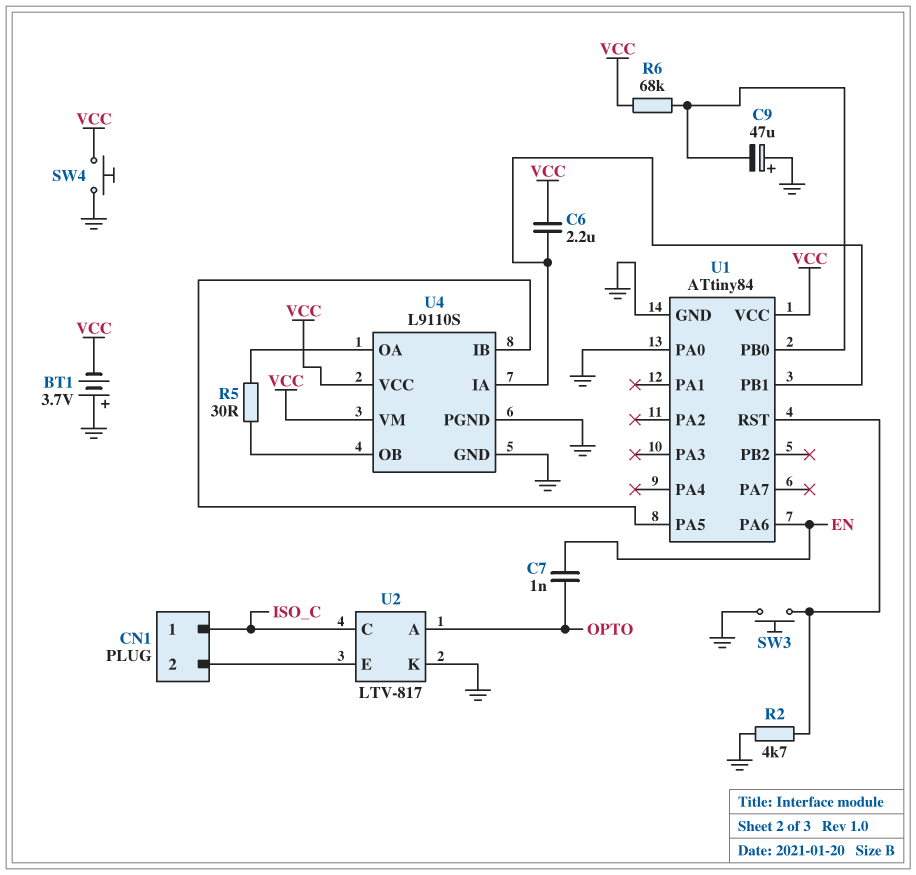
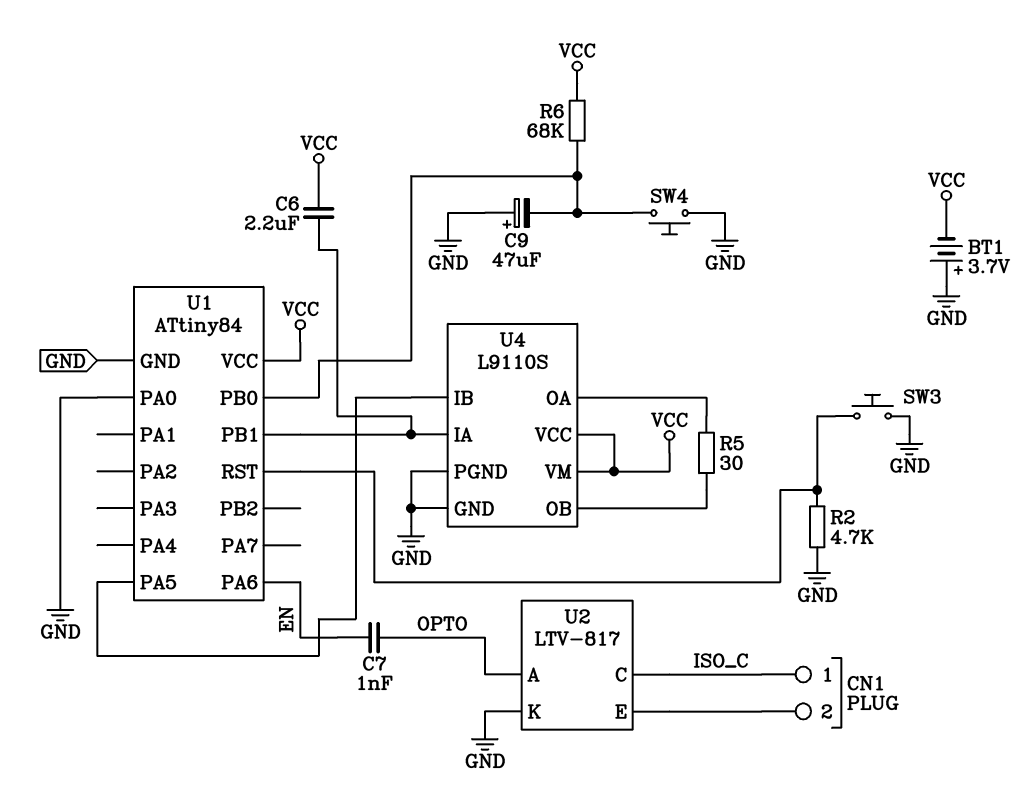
SW4: button (GND, VCC) -> button (GND, U1/PB0)

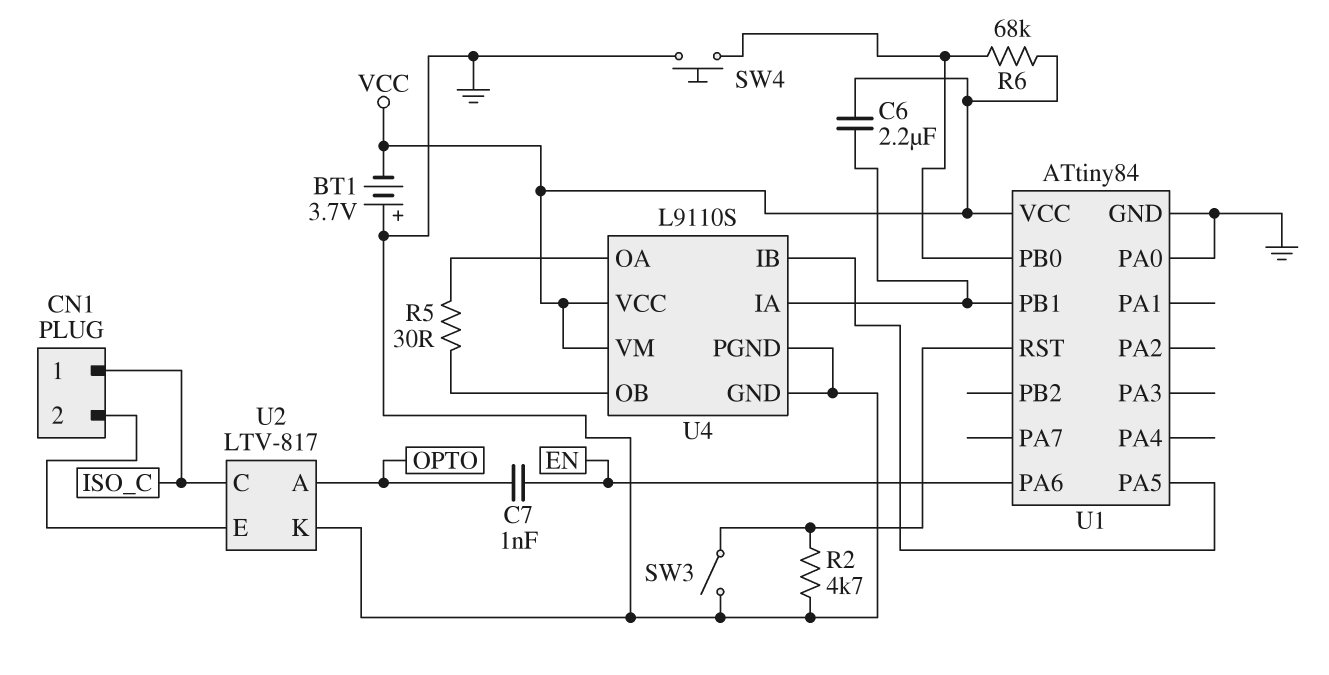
C9: 47uF (plus GND, minus U1/PB0) -> none
SW3: button (GND, U1/RST) -> switch (GND, U1/RST)

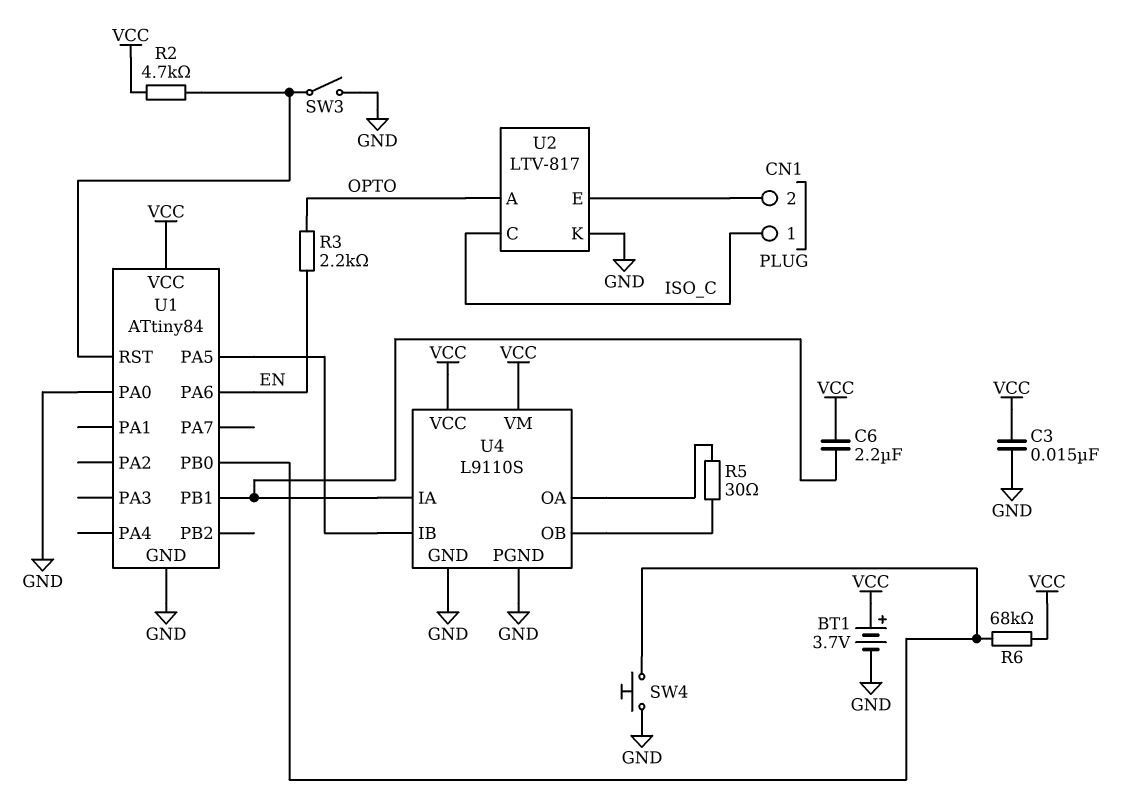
BT1: 3.7V (plus GND, minus VCC) -> 3.7V (plus VCC, minus GND)
C3: none -> 15nF (GND, VCC)
C7: 1nF (EN, OPTO) -> none
R2: 4.7k (GND, U1/RST) -> 4.7k (U1/RST, VCC)
R3: none -> 2.2k (EN, OPTO)

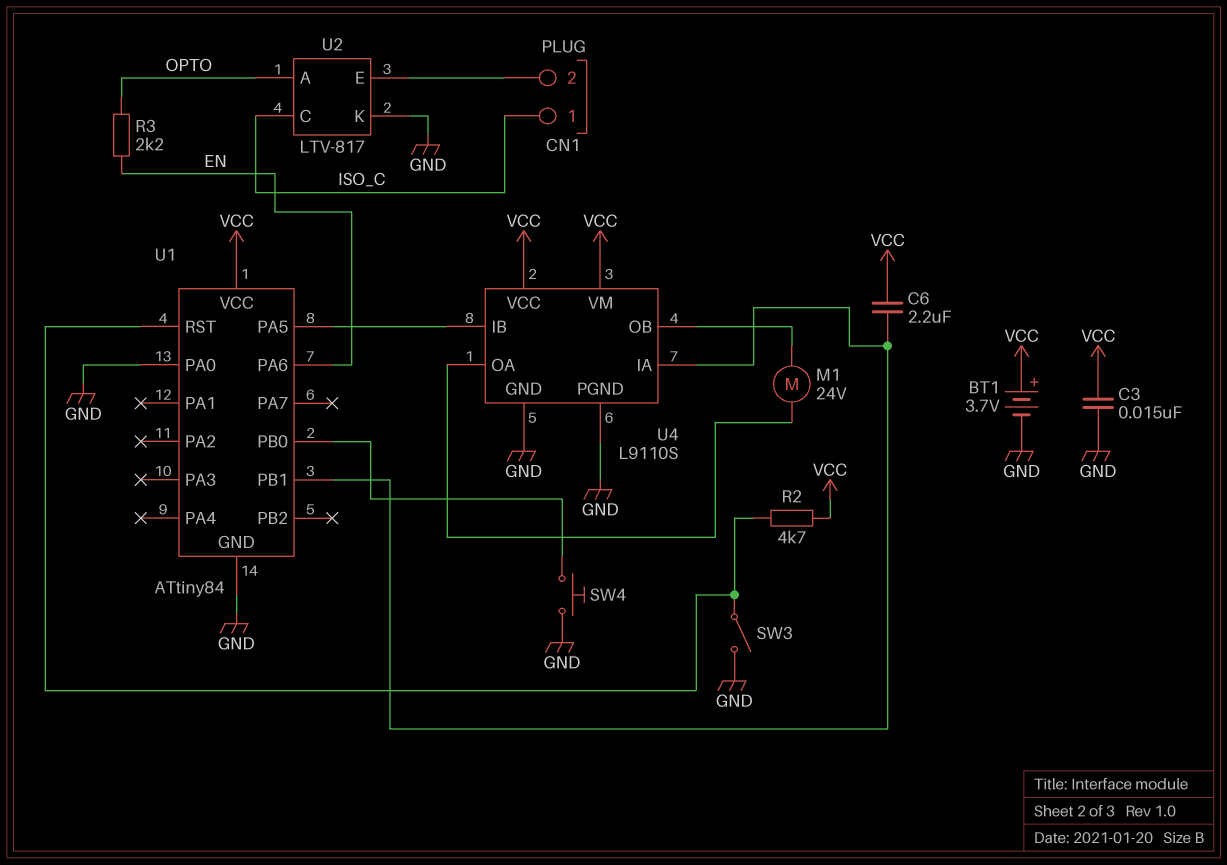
M1: none -> motor 24V (U4/OA, U4/OB)
R5: 30 (U4/OA, U4/OB) -> none
R6: 68k (U1/PB0, VCC) -> none

